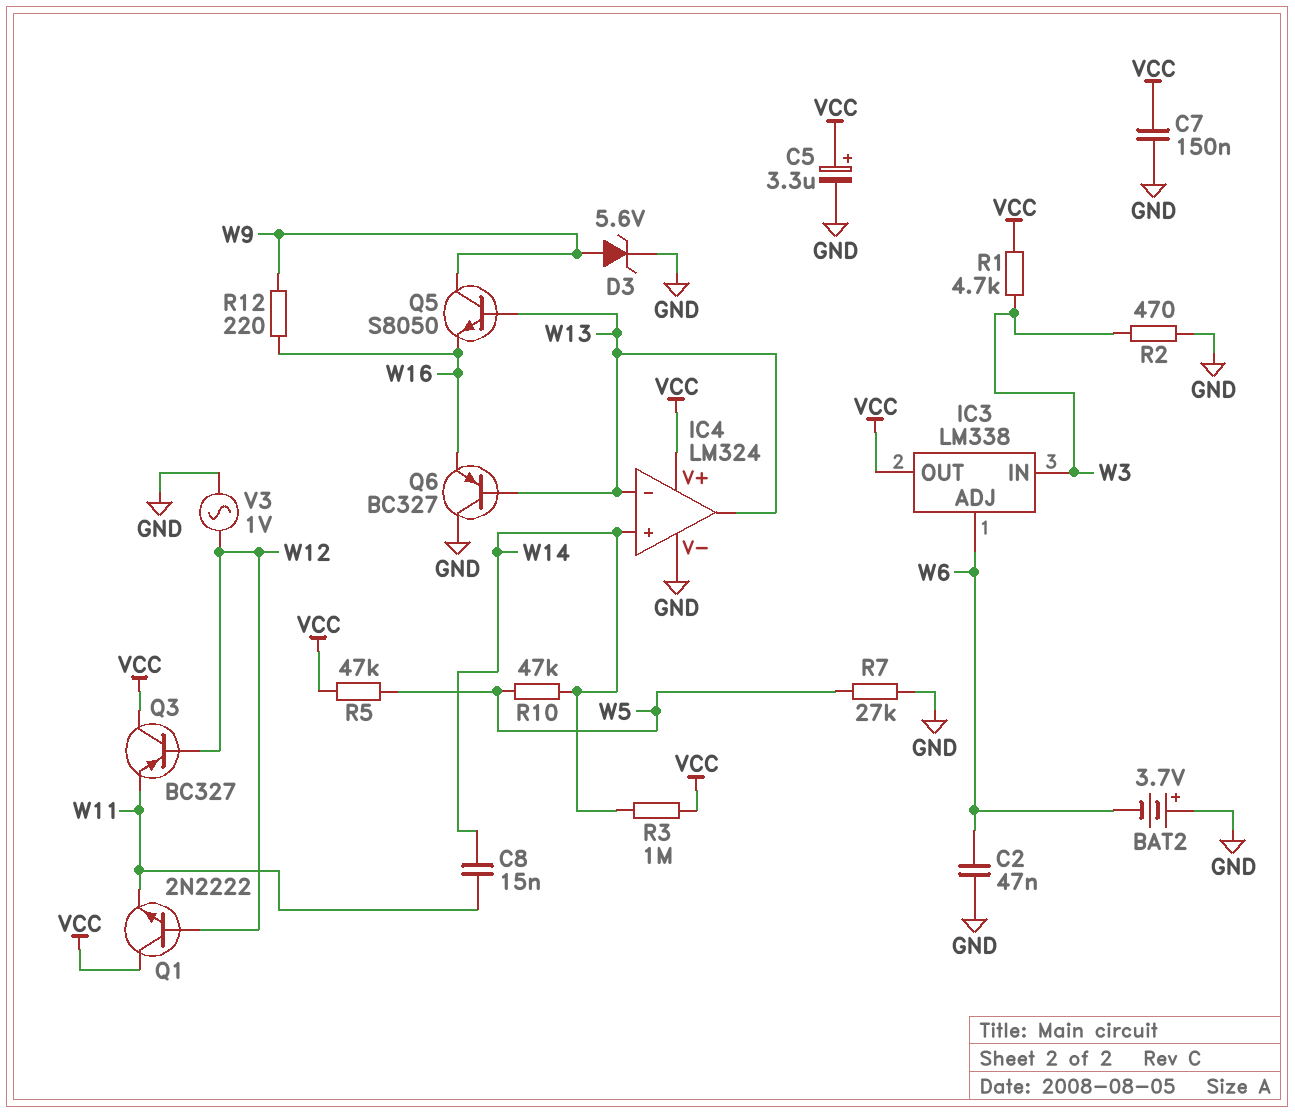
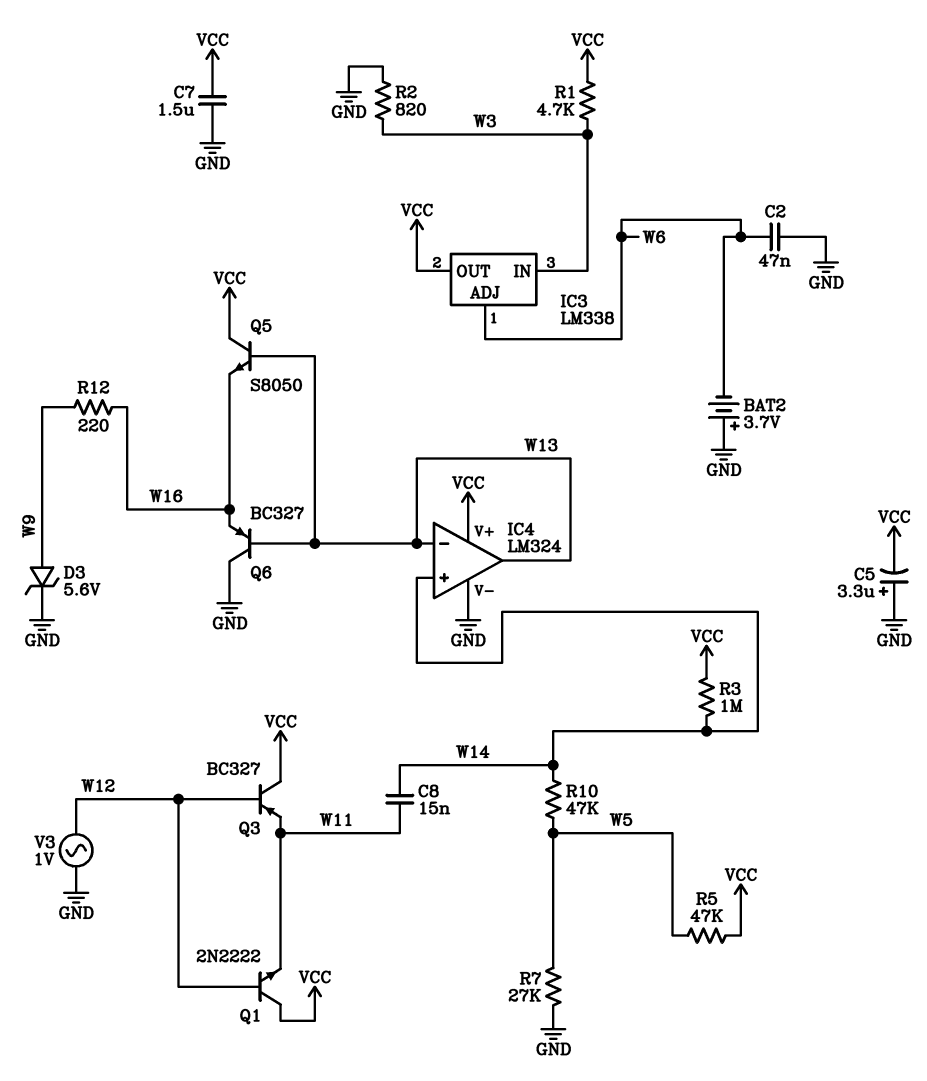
C5: 3.3uF (plus VCC, minus GND) -> 3.3uF (plus GND, minus VCC)
C7: 150nF (GND, VCC) -> 1.5uF (GND, VCC)
Q5: NPN S8050 (B W13, C W9, E W16) -> NPN S8050 (B W13, C VCC, E W16)
R2: 470 (GND, W3) -> 820 (GND, W3)

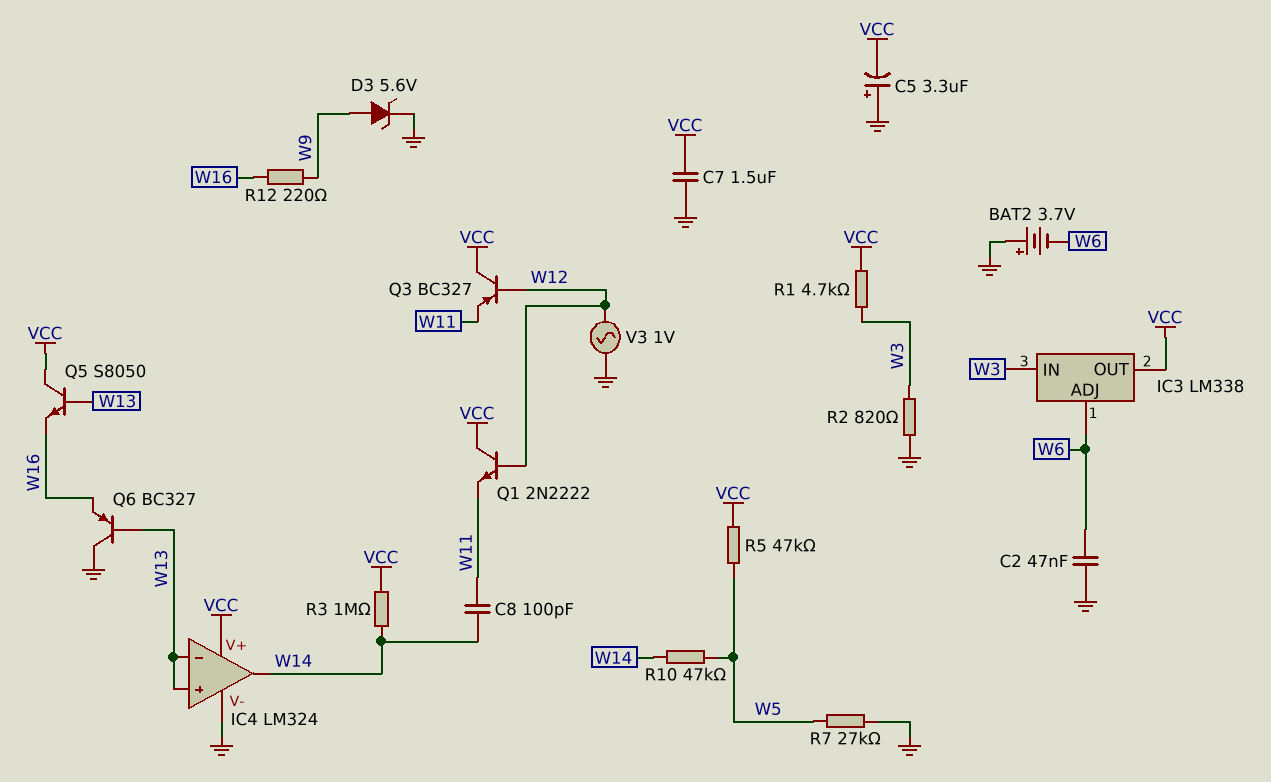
C8: 15nF (W11, W14) -> 100pF (W11, W14)
IC4 pin in+: W14 -> W13
IC4 pin out: W13 -> W14

